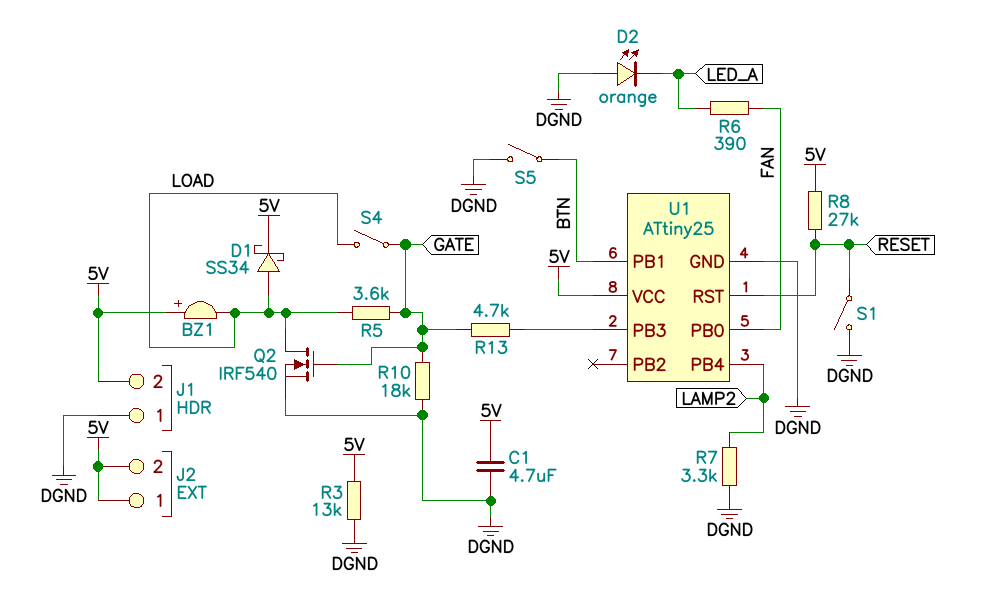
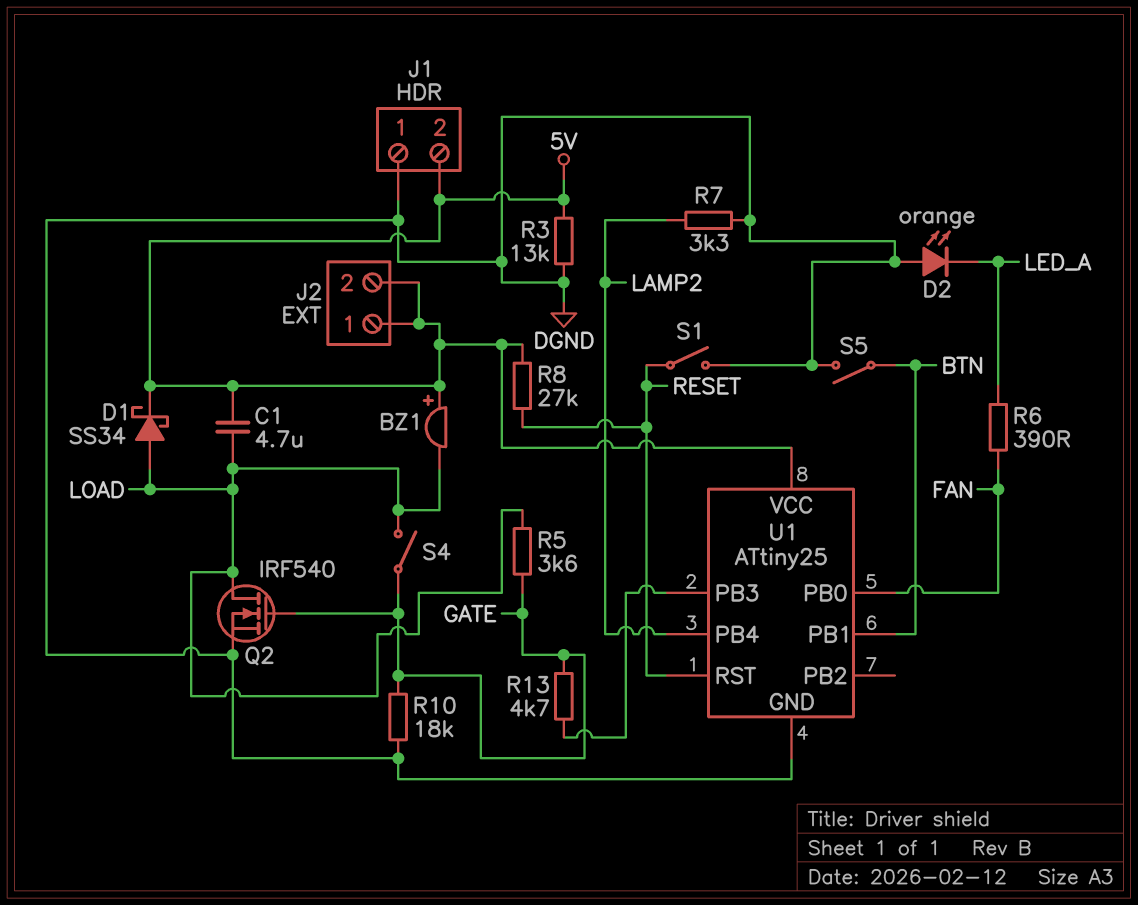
C1: 4.7uF (5V, DGND) -> 4.7uF (5V, LOAD)

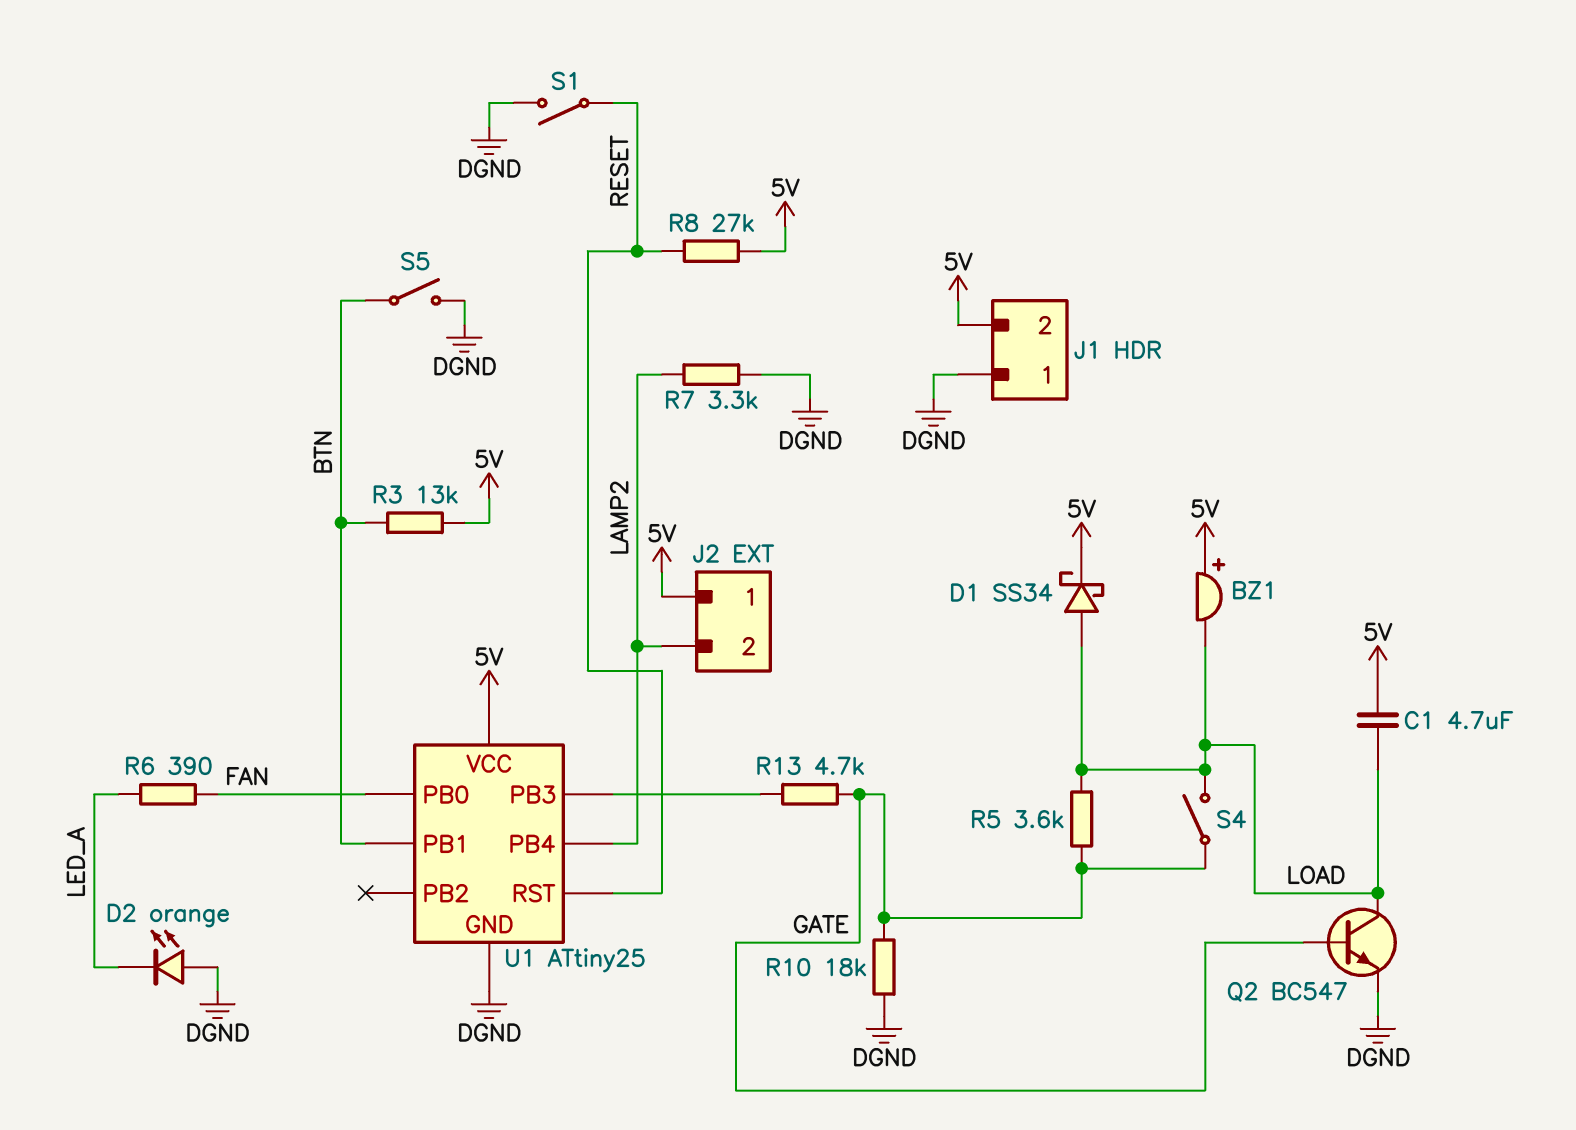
J2 pin 2: 5V -> LAMP2
Q2: NMOS IRF540 (G GATE, D LOAD, S DGND) -> NPN BC547 (B GATE, C LOAD, E DGND)
R3: 13k (5V, DGND) -> 13k (5V, BTN)

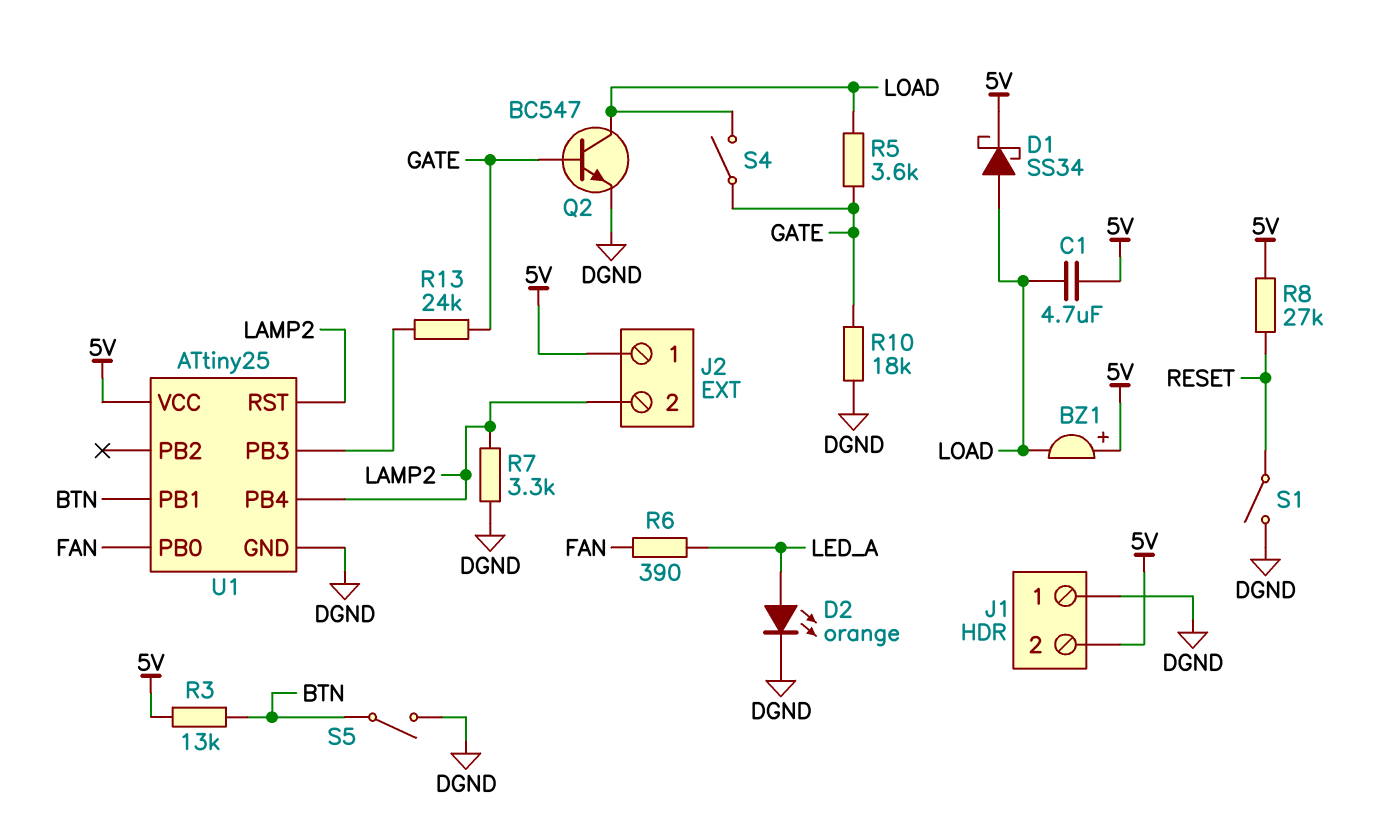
D2: LED orange (A DGND, K LED_A) -> LED orange (A LED_A, K DGND)
R13: 4.7k (GATE, U1/PB3) -> 24k (GATE, U1/PB3)
U1 pin RST: RESET -> LAMP2

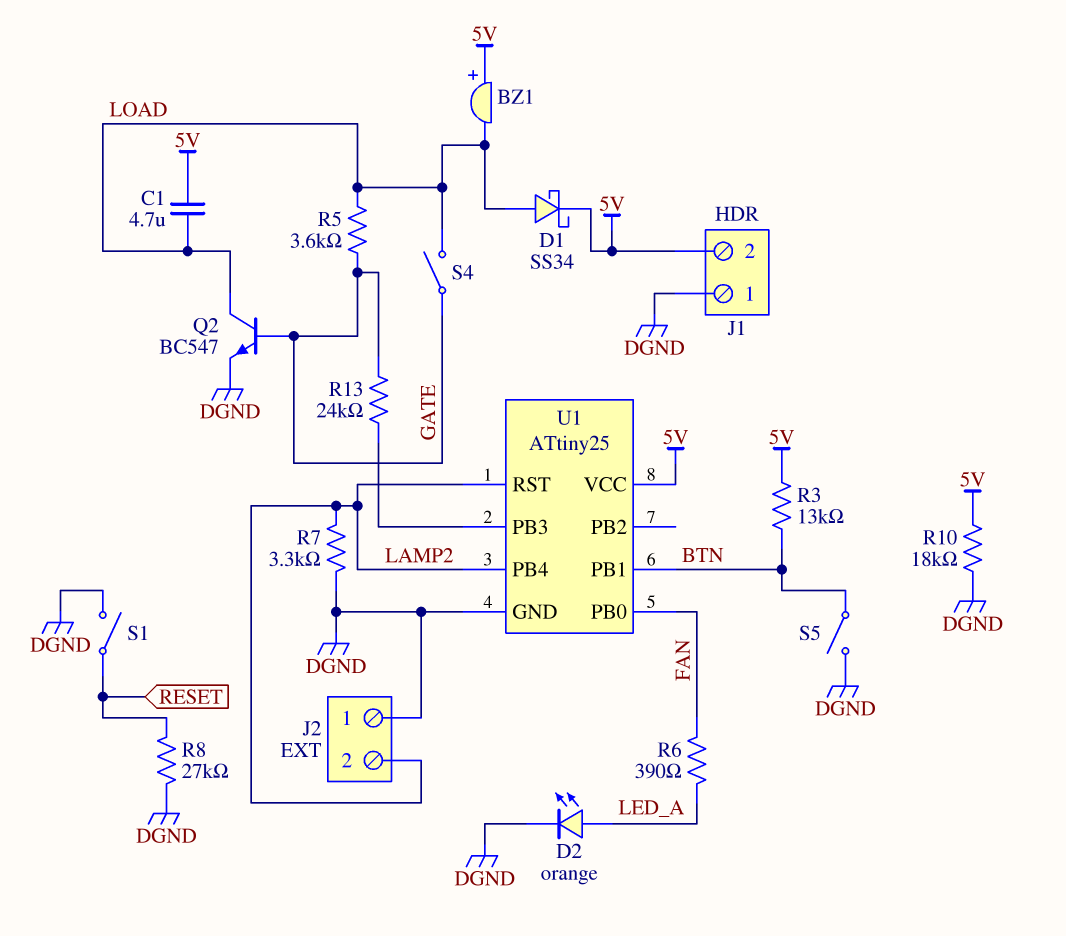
J2 pin 1: 5V -> DGND
R8: 27k (5V, RESET) -> 27k (DGND, RESET)
R10: 18k (DGND, GATE) -> 18k (5V, DGND)

